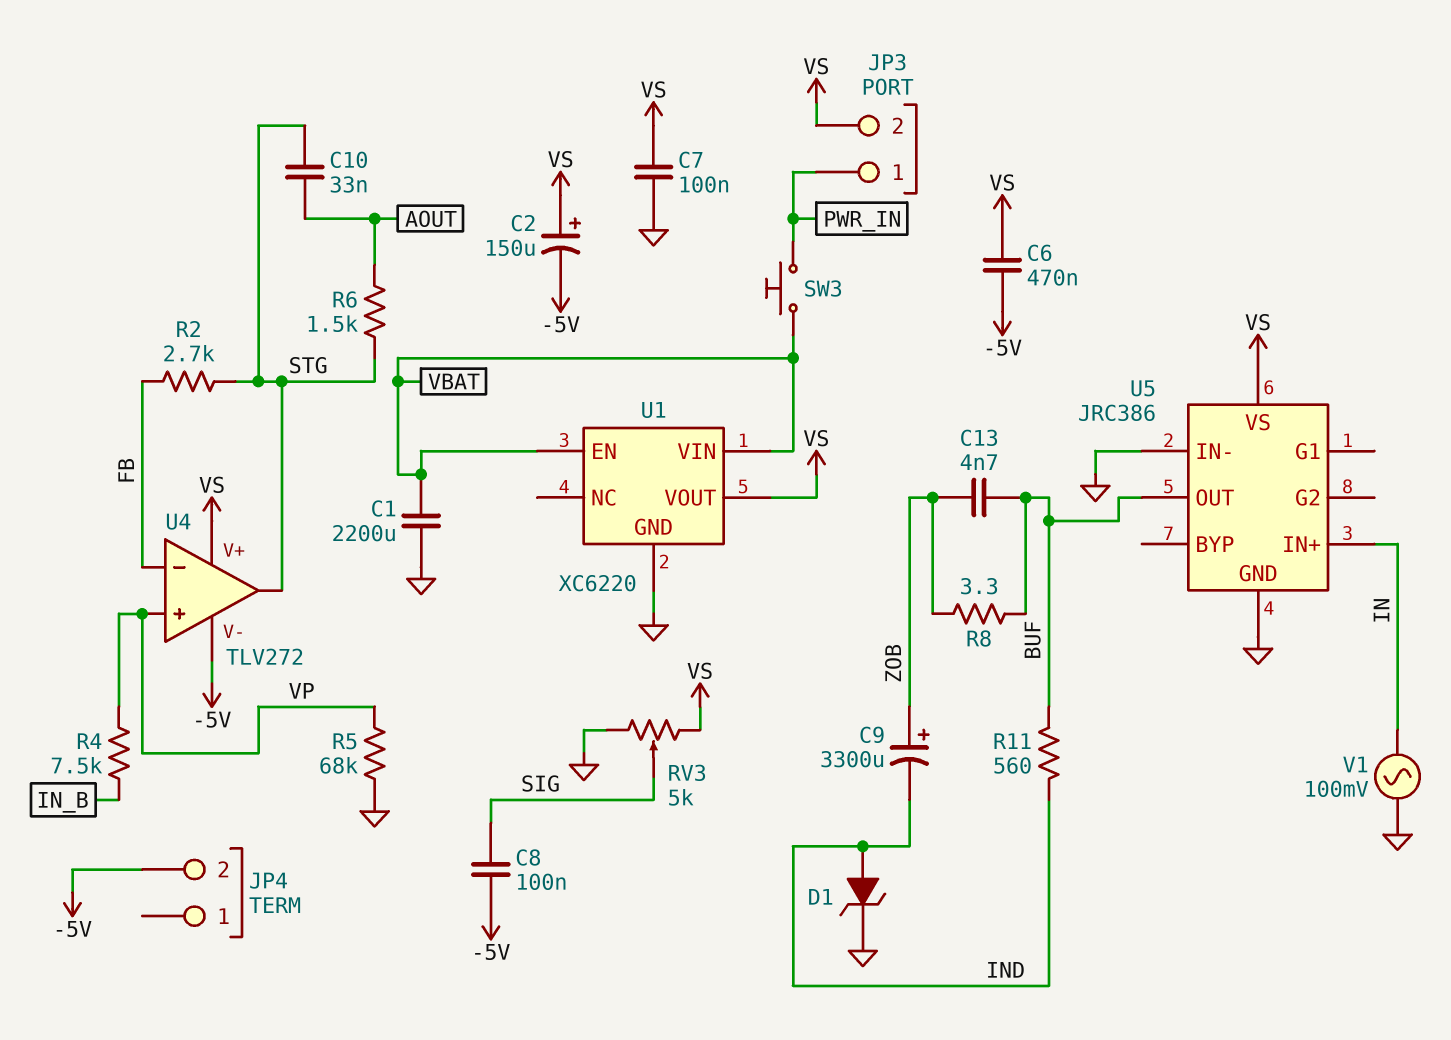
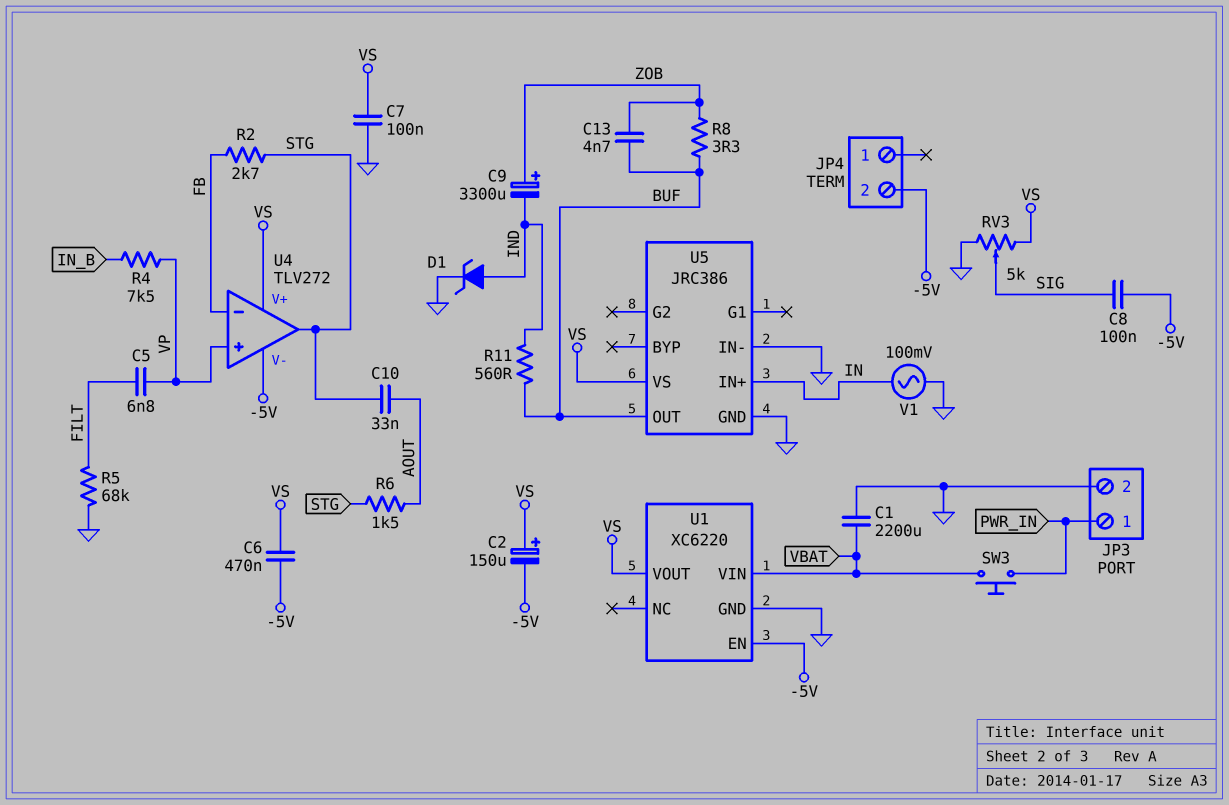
C5: none -> 6.8nF (FILT, VP)
JP3 pin 2: VS -> GND
R5: 68k (GND, VP) -> 68k (FILT, GND)
U1 pin EN: VBAT -> -5V

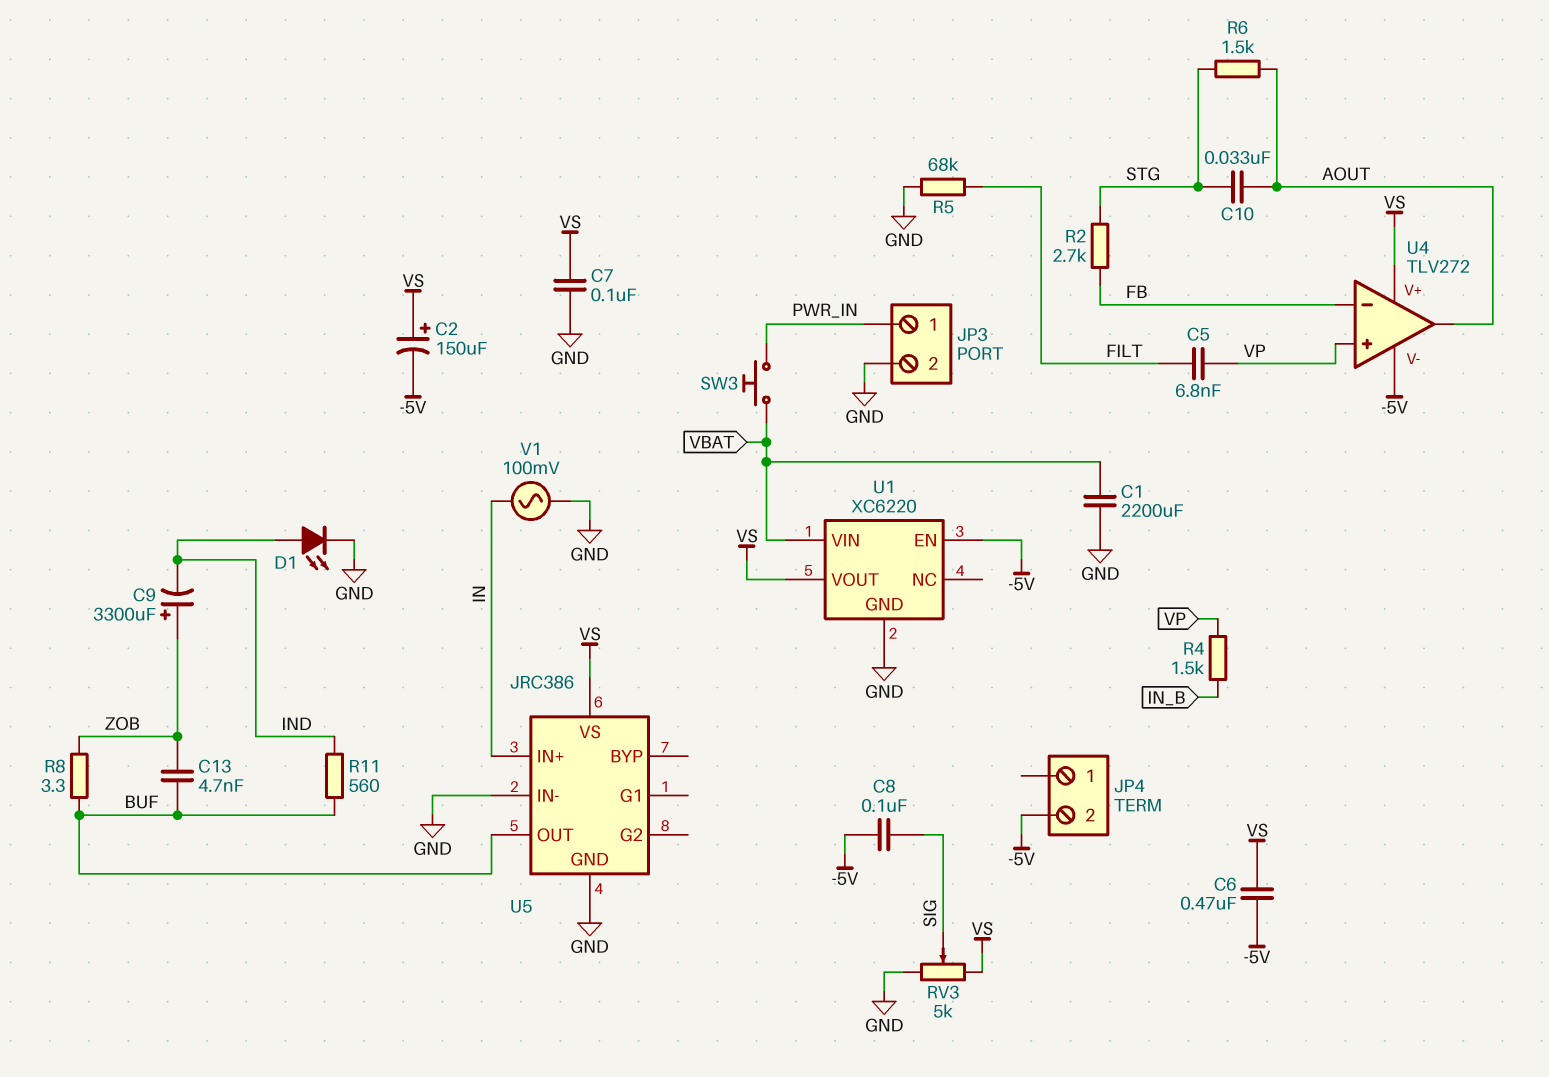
D1: zener (A IND, K GND) -> LED (A IND, K GND)
R4: 7.5k (IN_B, VP) -> 1.5k (IN_B, VP)
U4 pin out: STG -> AOUT

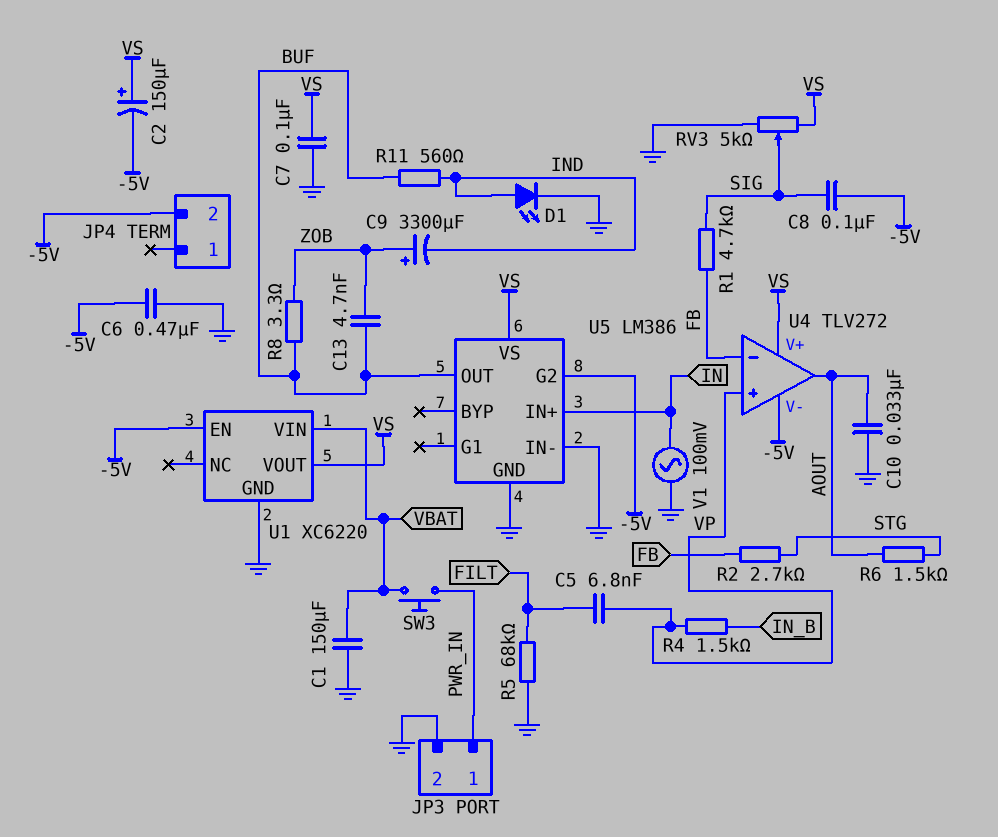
C1: 2200uF (GND, VBAT) -> 150uF (GND, VBAT)
C6: 470nF (-5V, VS) -> 470nF (-5V, GND)
C10: 33nF (AOUT, STG) -> 33nF (AOUT, GND)
R1: none -> 4.7k (FB, SIG)
U5: JRC386 -> LM386
U5 pin G2: none -> -5V

